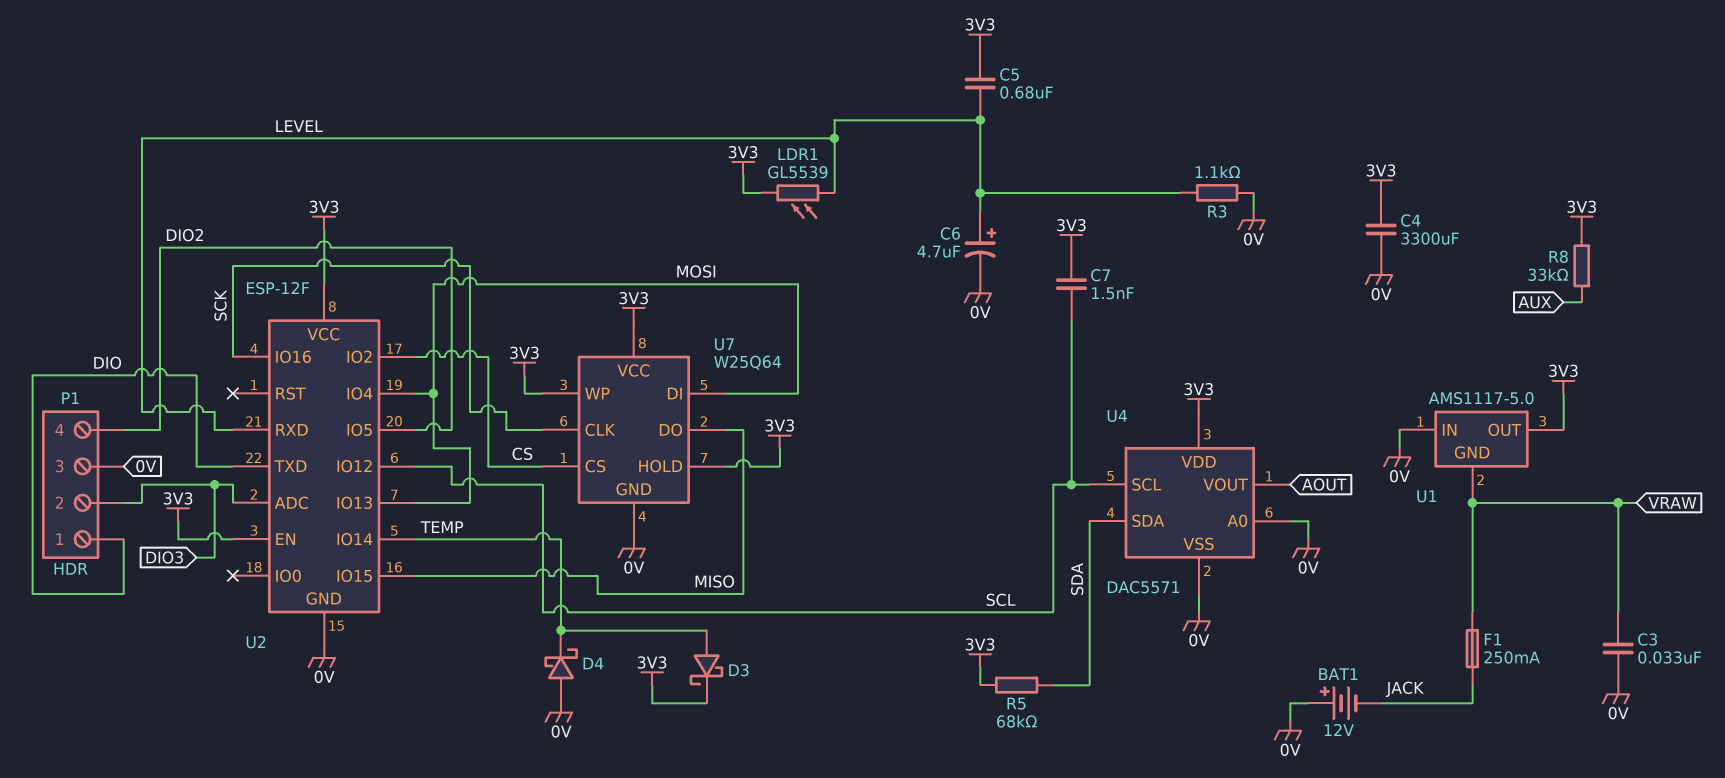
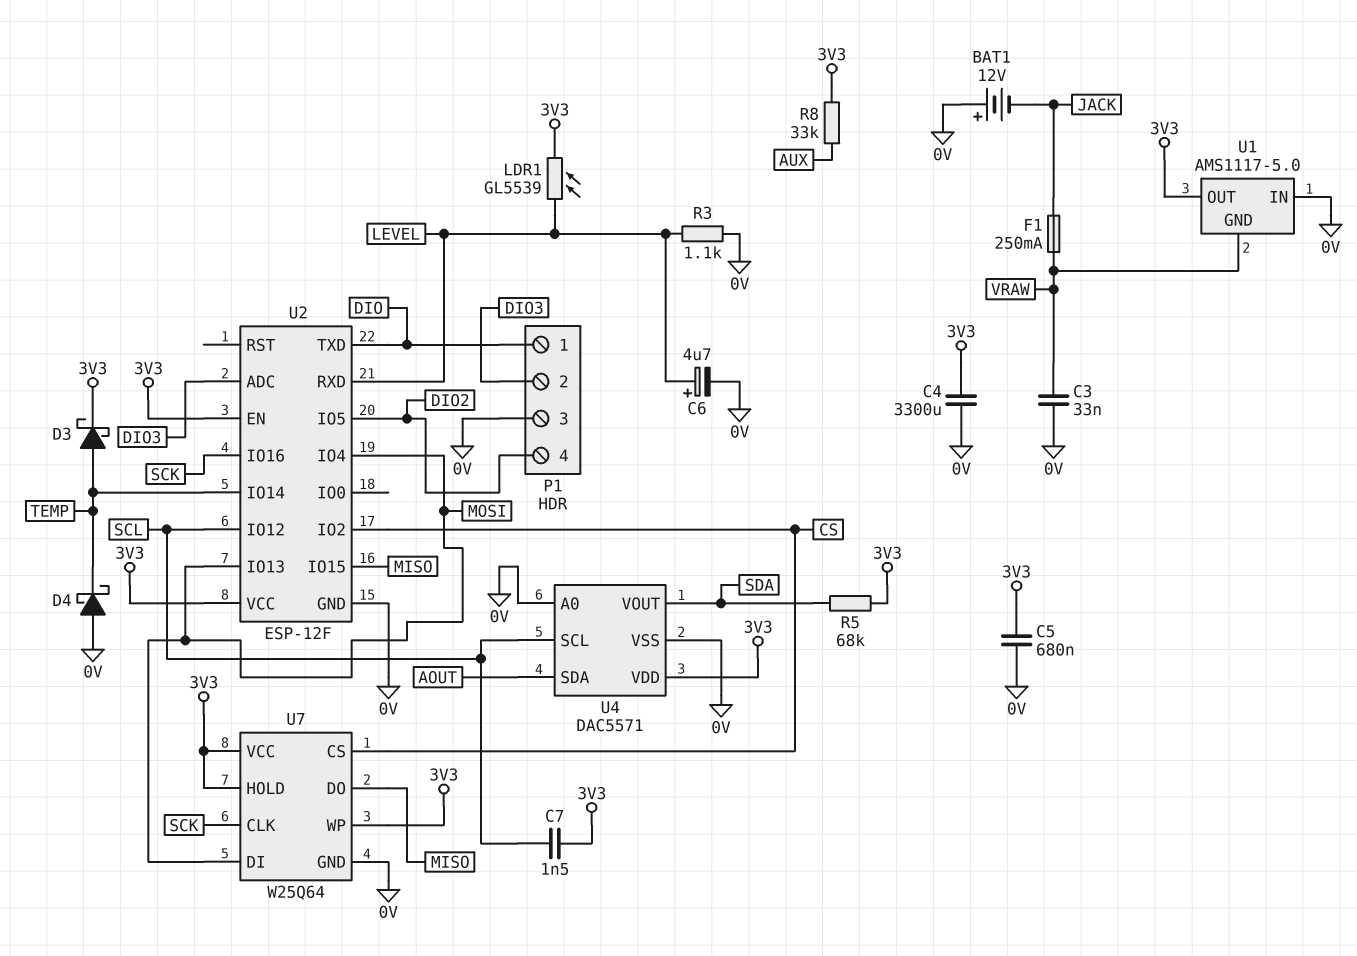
C5: 680nF (3V3, LEVEL) -> 680nF (0V, 3V3)
U4 pin SDA: SDA -> AOUT
U4 pin VOUT: AOUT -> SDA

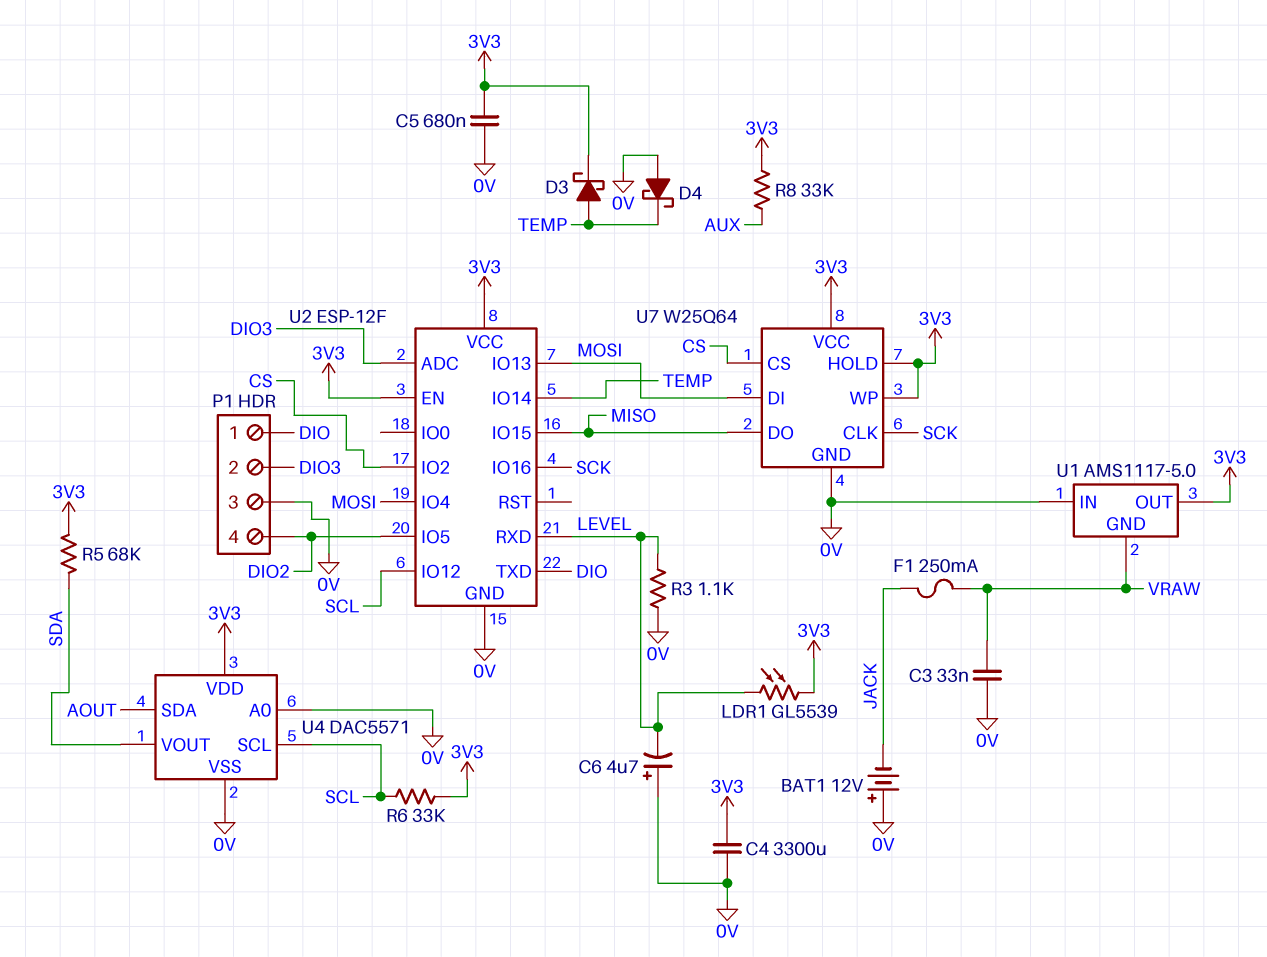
C6: 4.7uF (plus LEVEL, minus 0V) -> 4.7uF (plus 0V, minus LEVEL)
C7: 1.5nF (3V3, SCL) -> none
R6: none -> 33k (3V3, SCL)

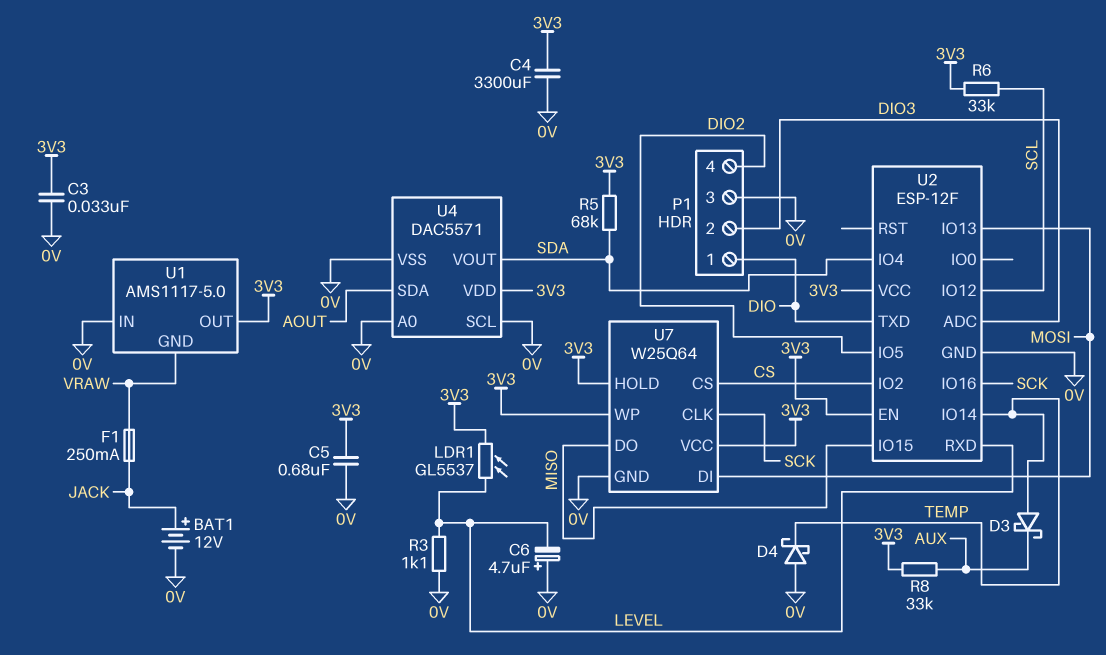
BAT1: 12V (plus 0V, minus JACK) -> 12V (plus JACK, minus 0V)
C3: 33nF (0V, VRAW) -> 33nF (0V, 3V3)
D3: schottky (A TEMP, K 3V3) -> schottky (A TEMP, K AUX)
LDR1: GL5539 (3V3, LEVEL) -> GL5537 (3V3, LEVEL)
U2 pin IO4: MOSI -> SDA
U4 pin SCL: SCL -> 0V

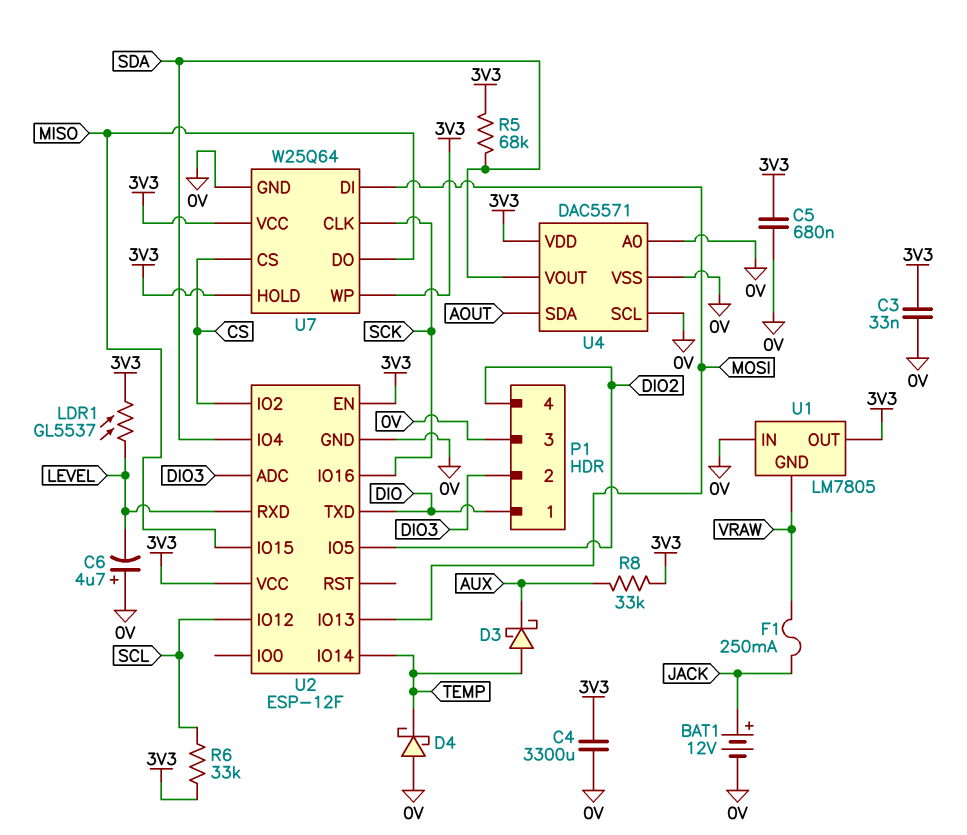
R3: 1.1k (0V, LEVEL) -> none
U1: AMS1117-5.0 -> LM7805

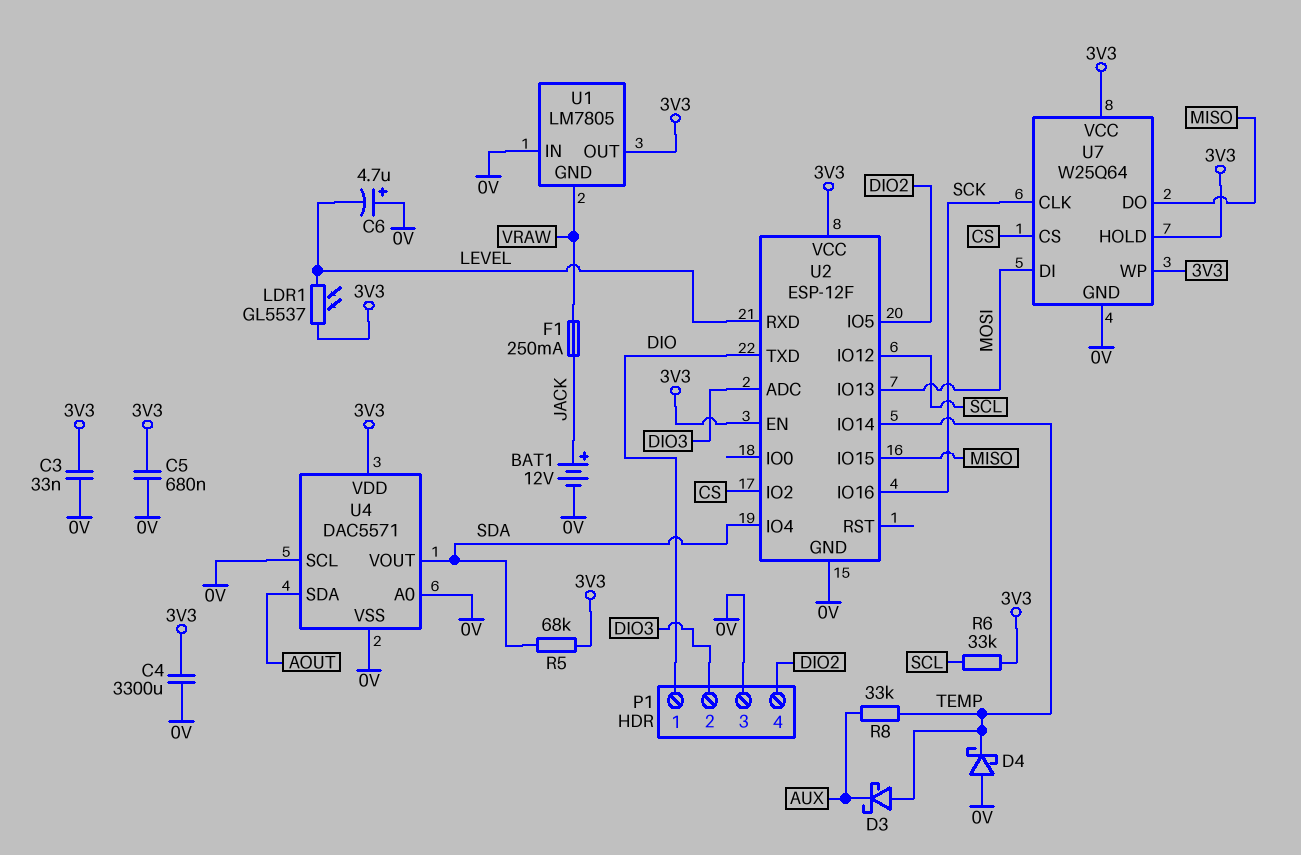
R8: 33k (3V3, AUX) -> 33k (AUX, TEMP)

